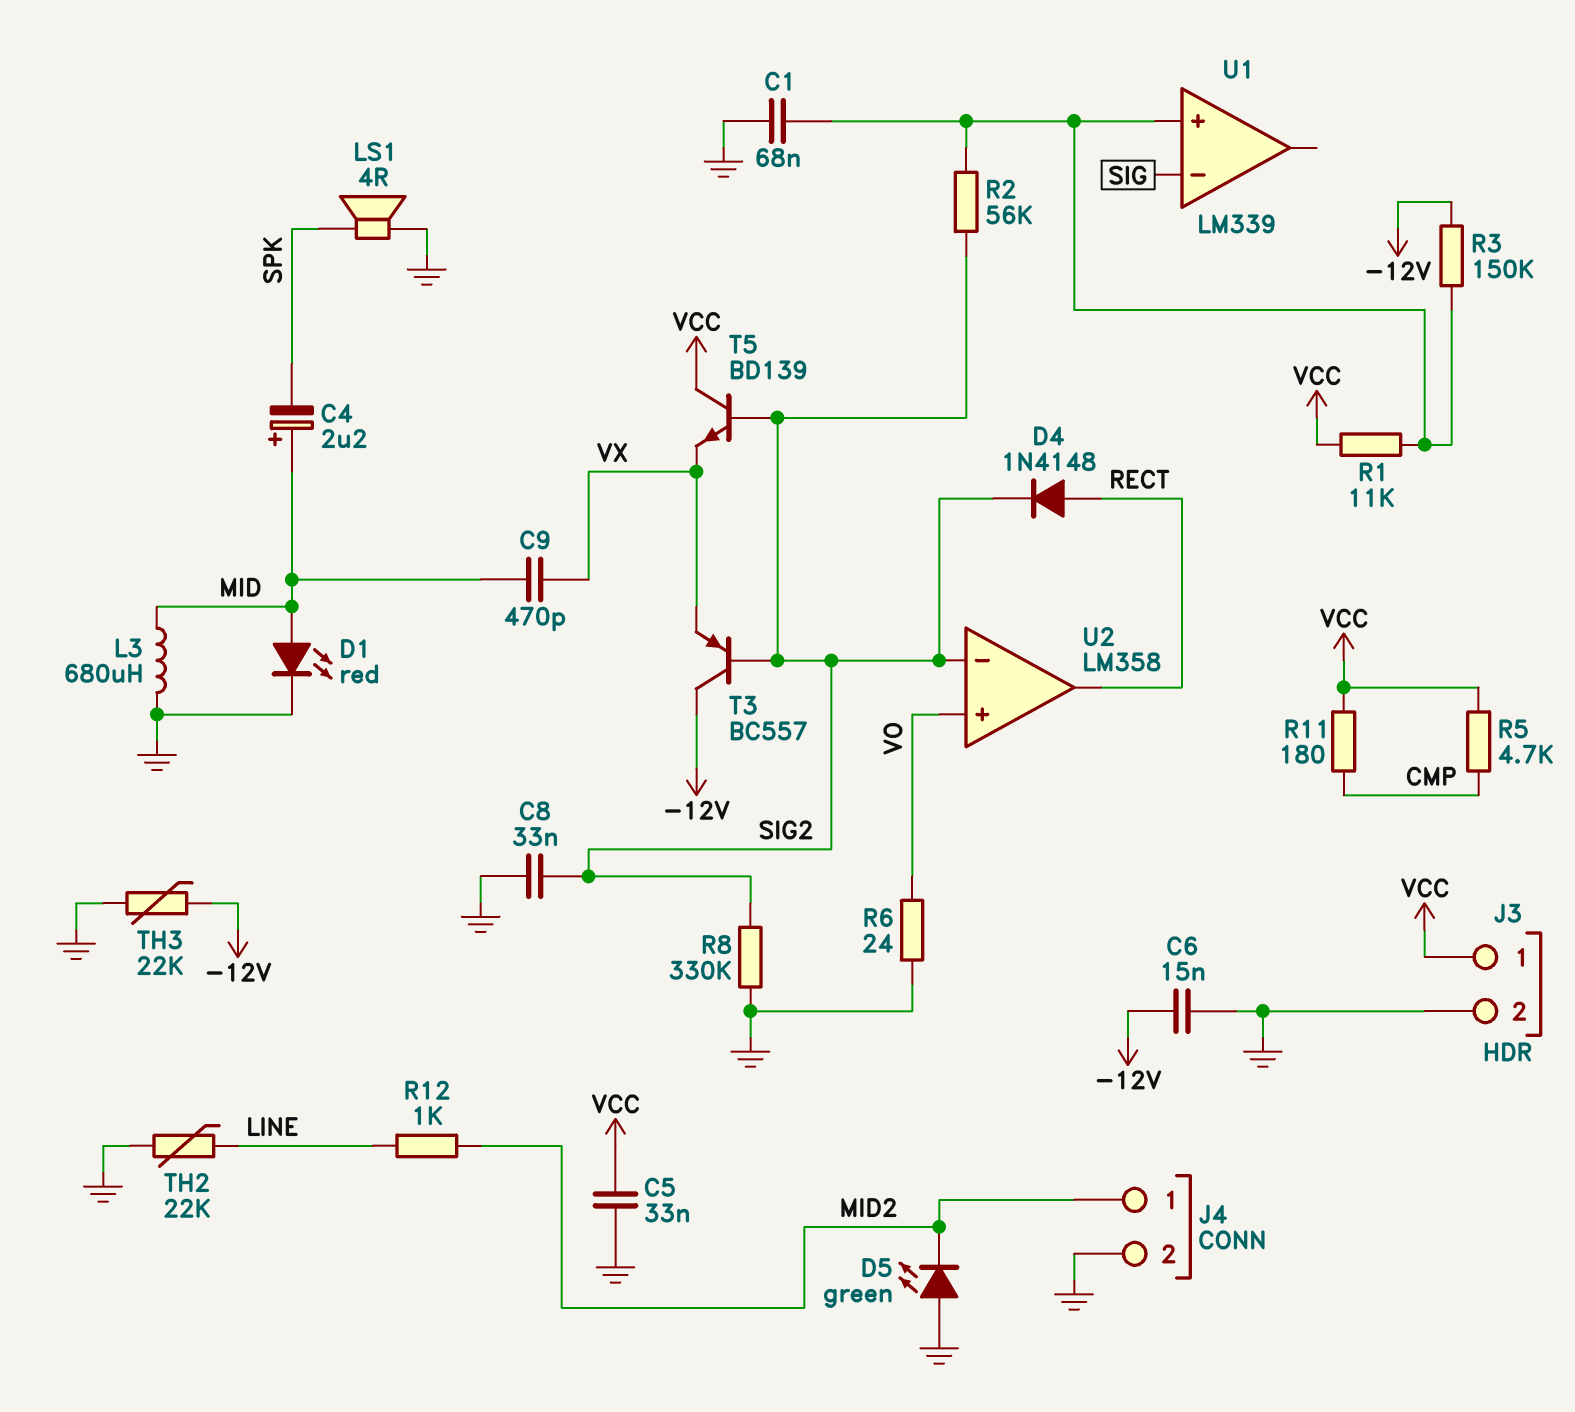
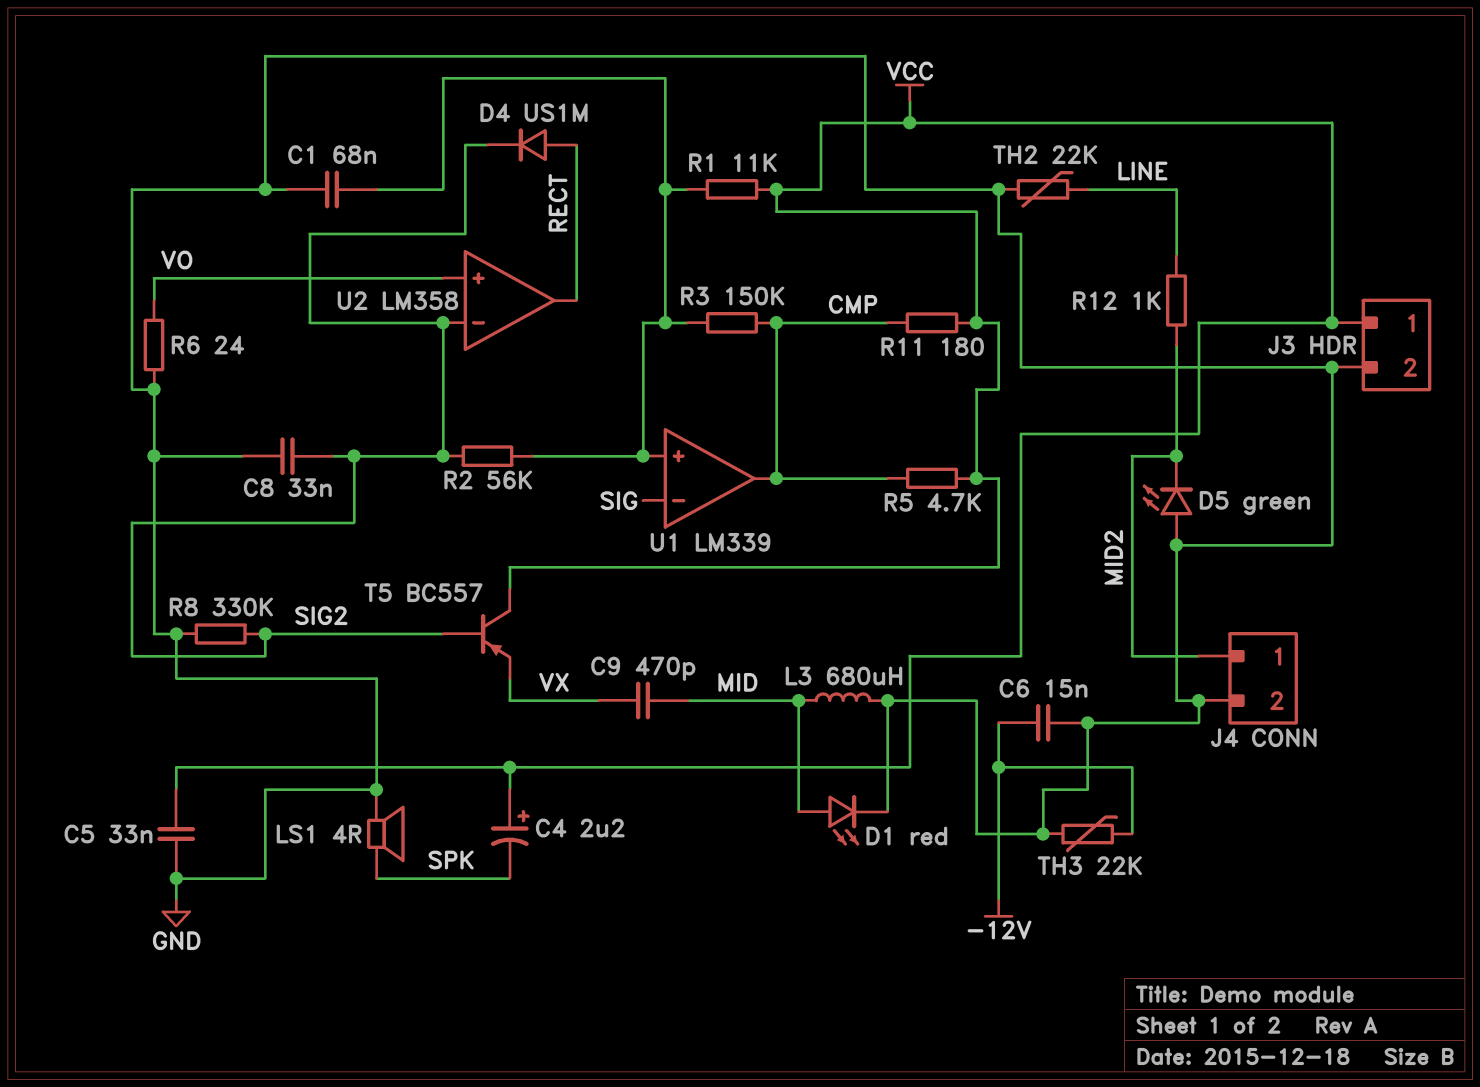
C4: 2.2uF (plus MID, minus SPK) -> 2.2uF (plus VCC, minus SPK)
D4: diode 1N4148 (A RECT, K SIG2) -> diode US1M (A RECT, K SIG2)
R3: 150k (-12V, U1/in+) -> 150k (CMP, U1/in+)
T3: PNP BC557 (B SIG2, C -12V, E VX) -> none
T5: NPN BD139 (B SIG2, C VCC, E VX) -> PNP BC557 (B SIG2, C VCC, E VX)
U1 pin out: none -> CMP

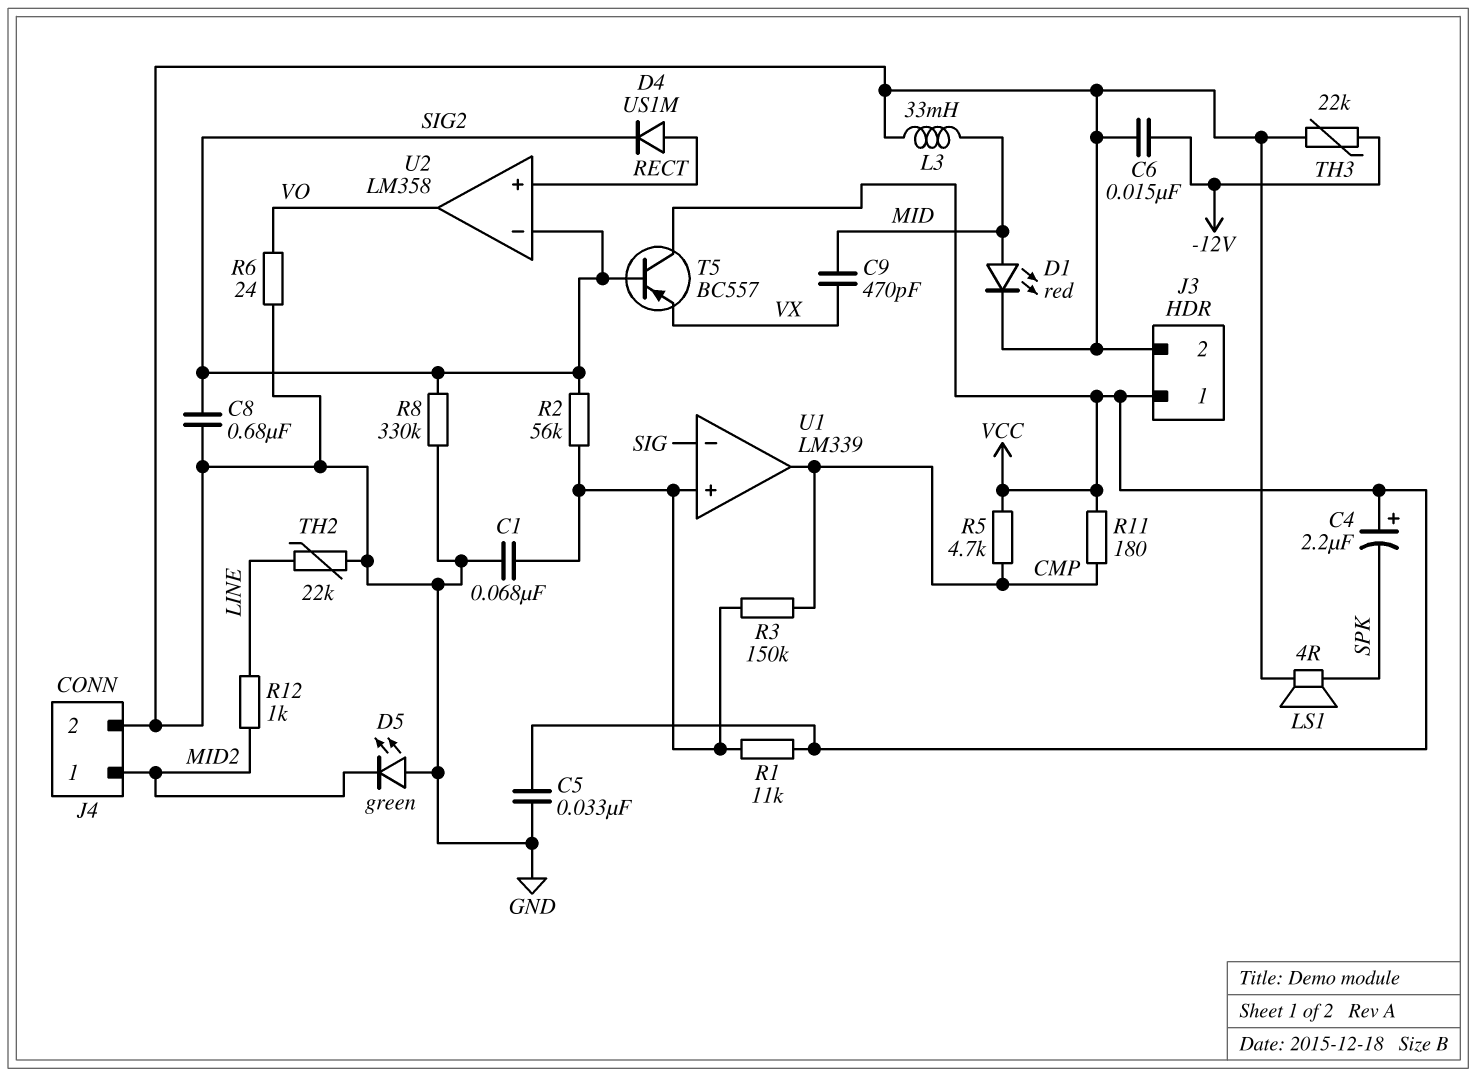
C8: 33nF (GND, SIG2) -> 680nF (GND, SIG2)
L3: 680uH (GND, MID) -> 33mH (GND, MID)
U2 pin in+: VO -> RECT
U2 pin out: RECT -> VO

